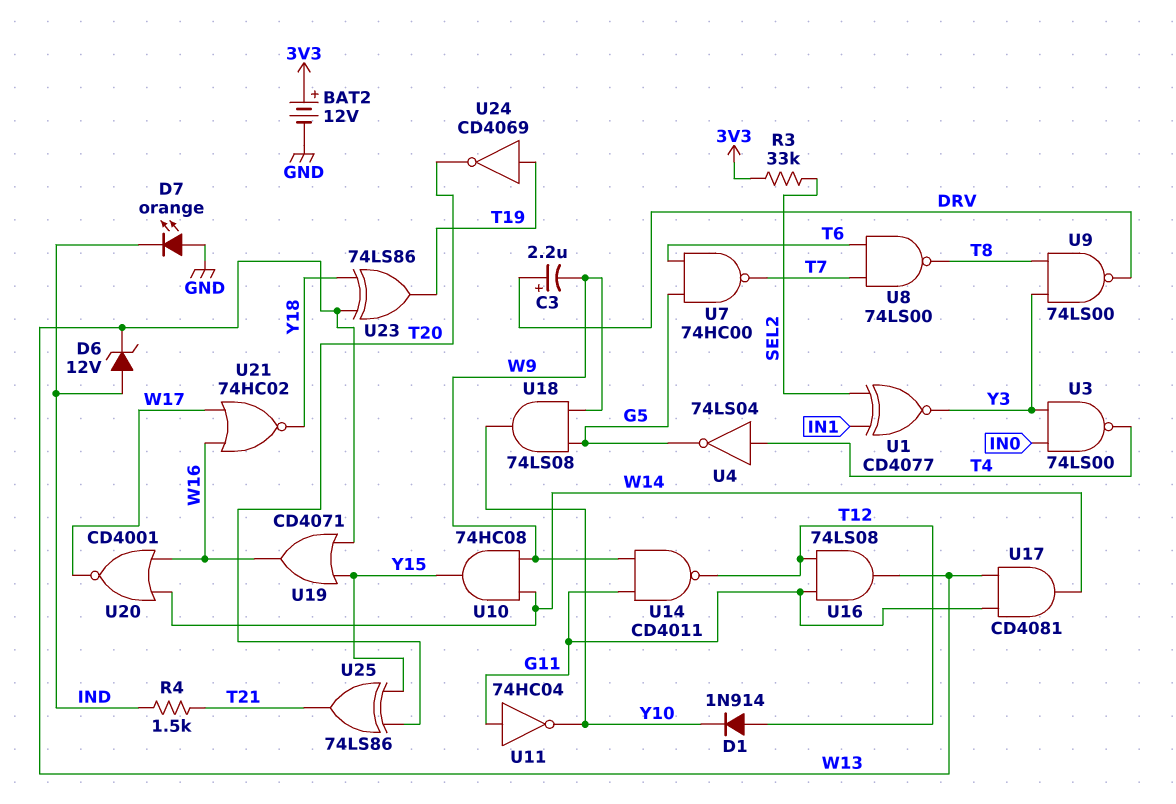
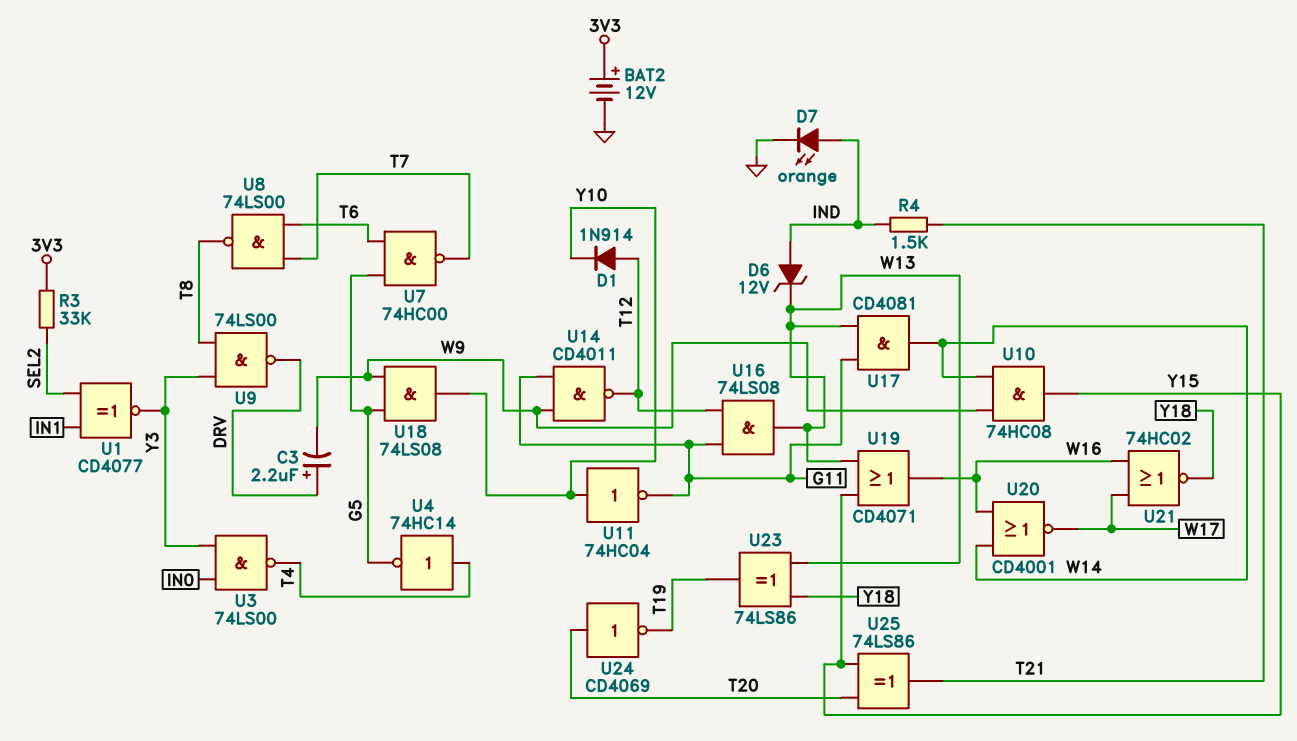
D7: LED orange (A GND, K IND) -> LED orange (A IND, K GND)
U4: NOT 74LS04 (in T4, out G5) -> NOT 74HC14 (in T4, out G5)
U11: NOT 74HC04 (in G11, out Y10) -> NOT 74HC04 (in Y10, out G11)
U24: NOT CD4069 (in T19, out T20) -> NOT CD4069 (in T20, out T19)

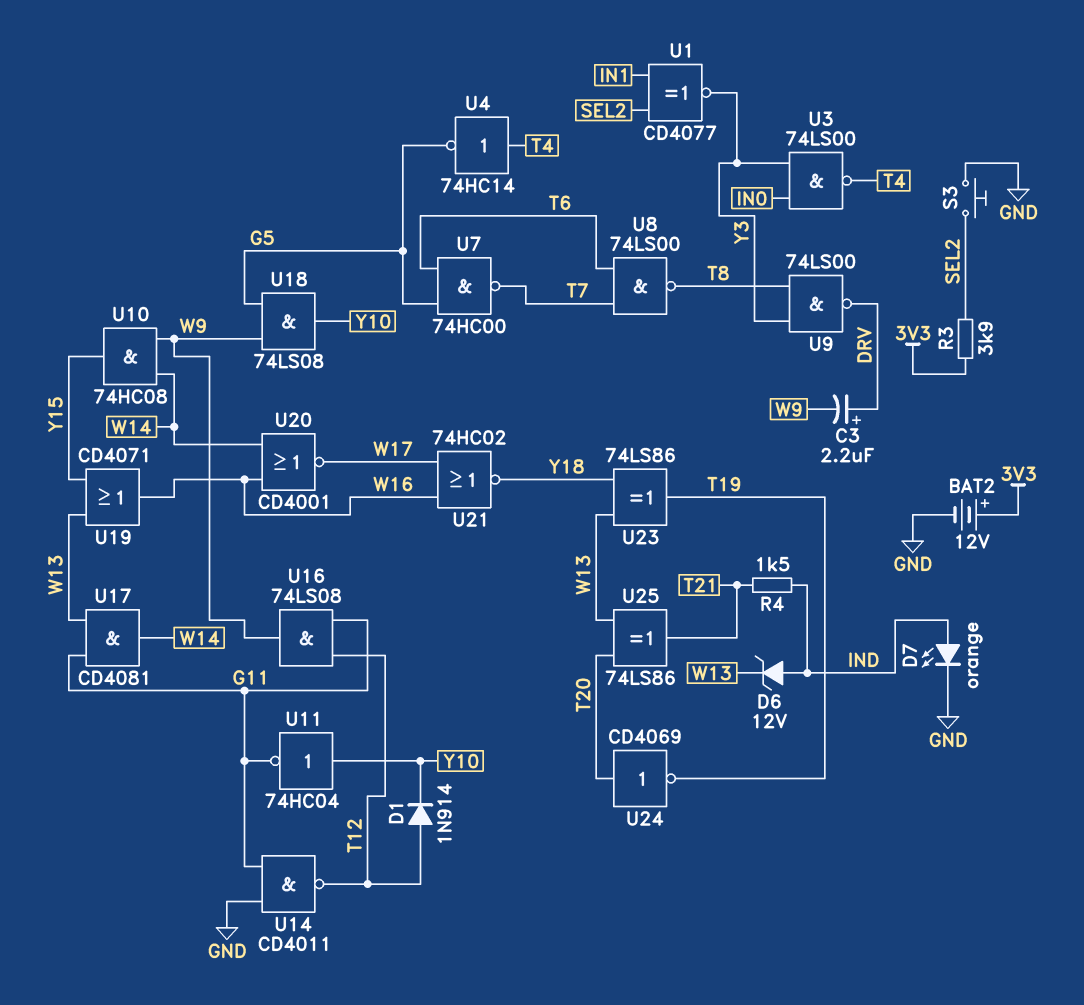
R3: 33k (3V3, SEL2) -> 3.9k (3V3, SEL2)
S3: none -> button (GND, SEL2)
U14: NAND CD4011 (in G11, in W9, out T12) -> NAND CD4011 (in G11, in GND, out T12)
U16: AND 74LS08 (in G11, in T12, out W13) -> AND 74LS08 (in G11, in T12, out W9)
U25: XOR 74LS86 (in T20, in Y15, out T21) -> XOR 74LS86 (in T20, in W13, out T21)

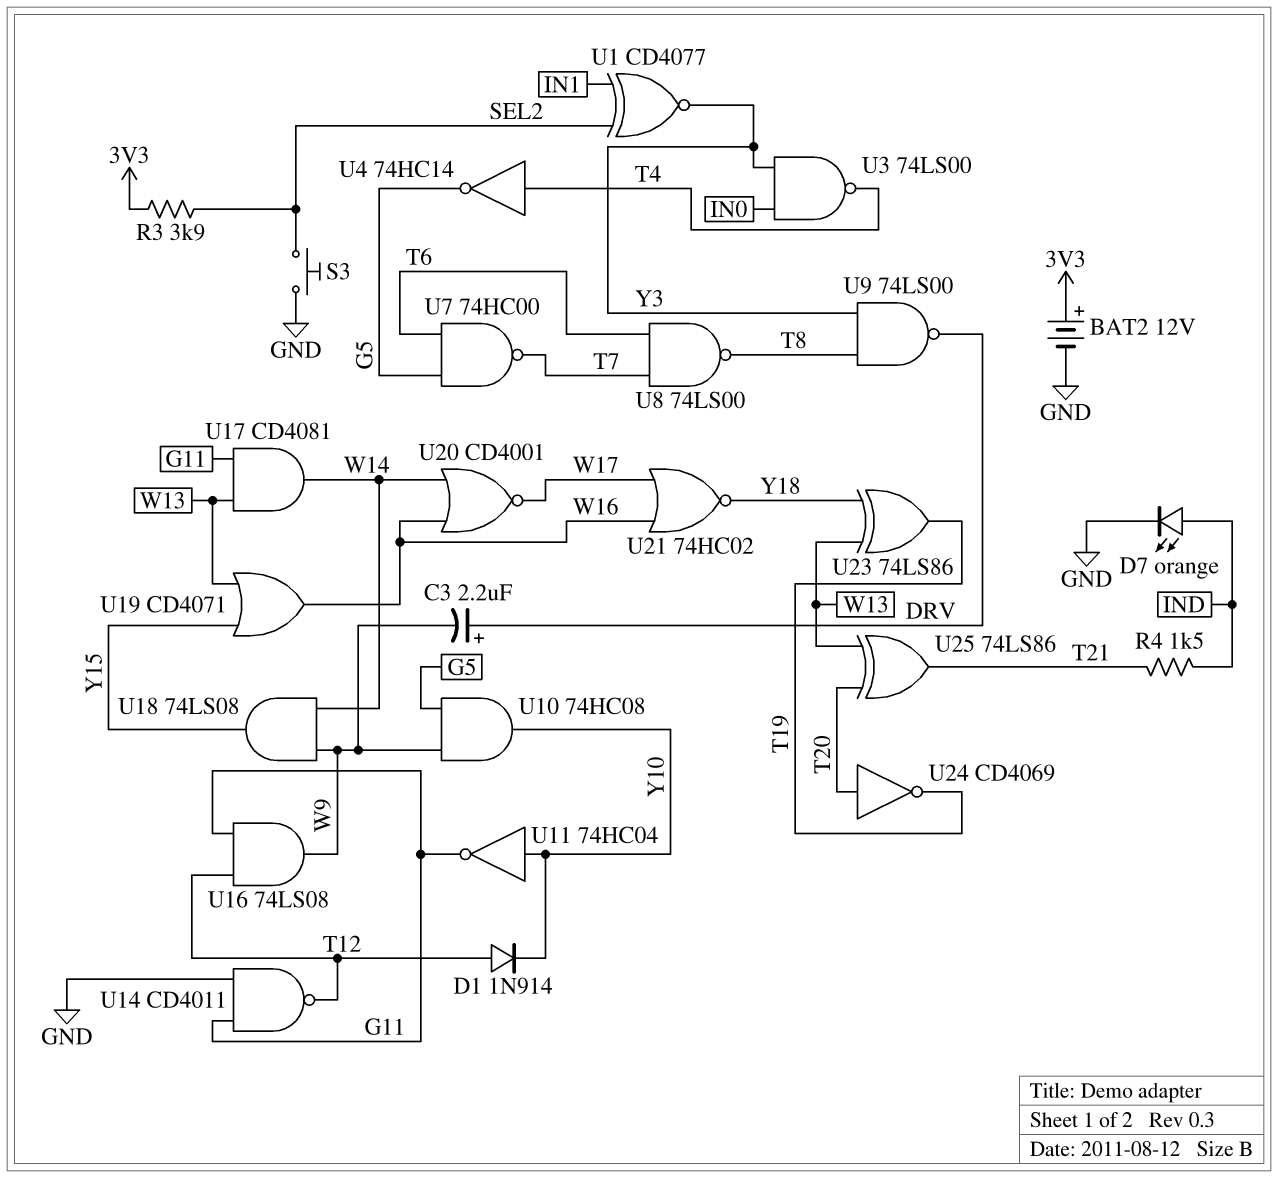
D6: zener 12V (A IND, K W13) -> none
U10: AND 74HC08 (in W9, in W14, out Y15) -> AND 74HC08 (in G5, in W9, out Y10)
U18: AND 74LS08 (in G5, in W9, out Y10) -> AND 74LS08 (in W9, in W14, out Y15)

